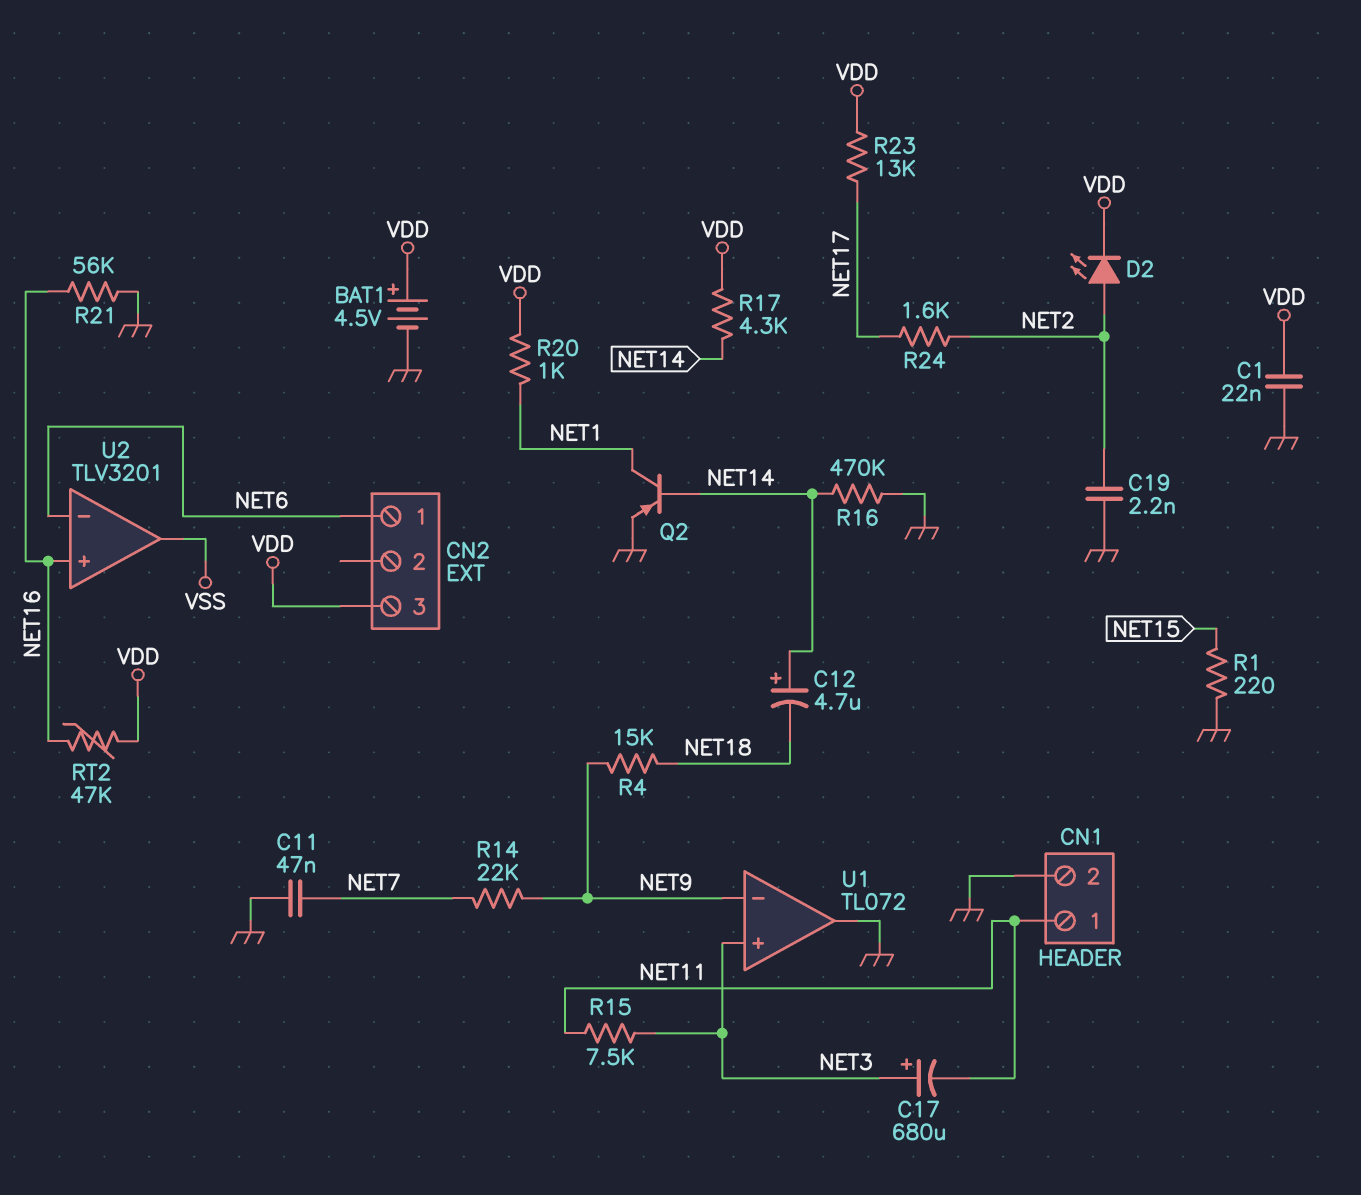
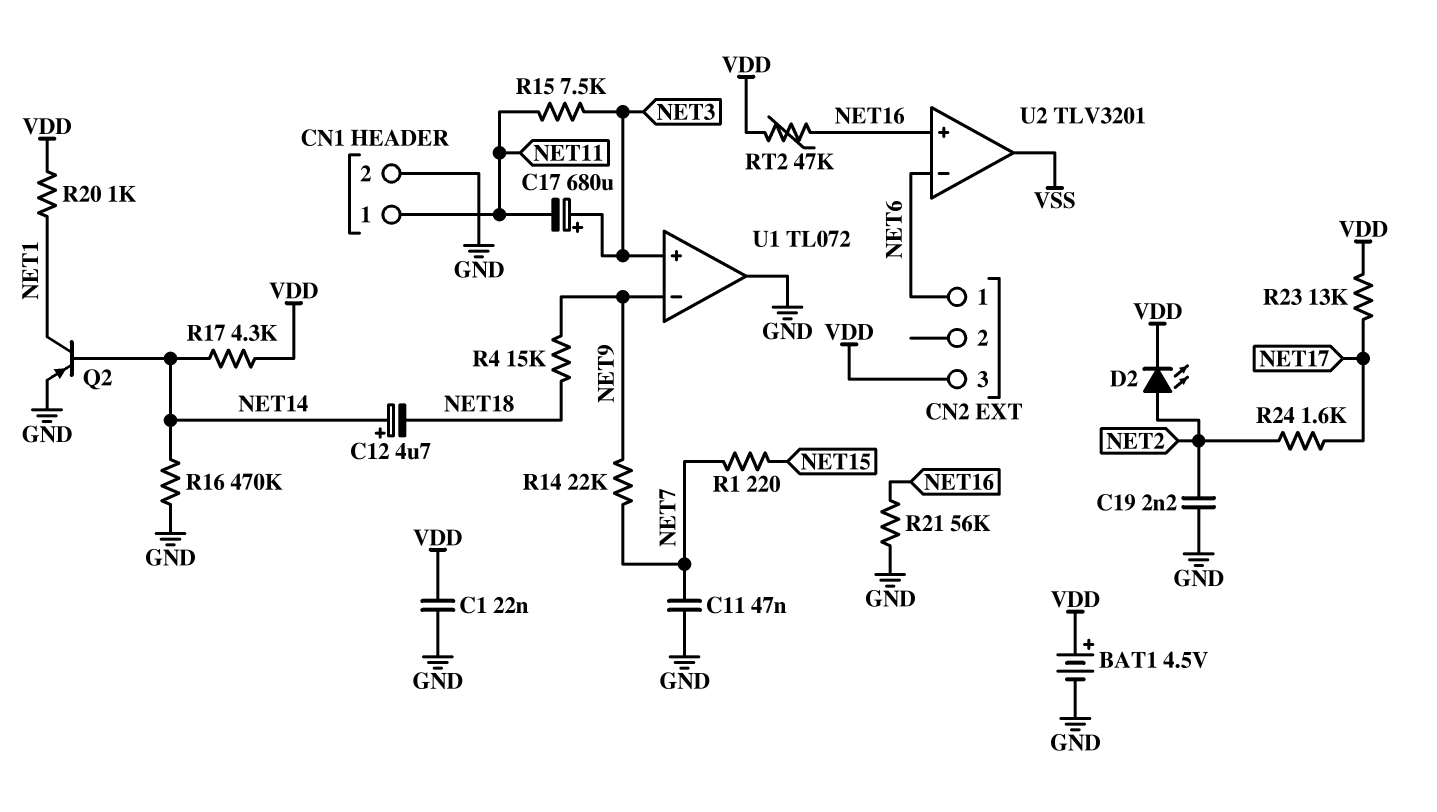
R1: 220 (GND, NET15) -> 220 (NET7, NET15)

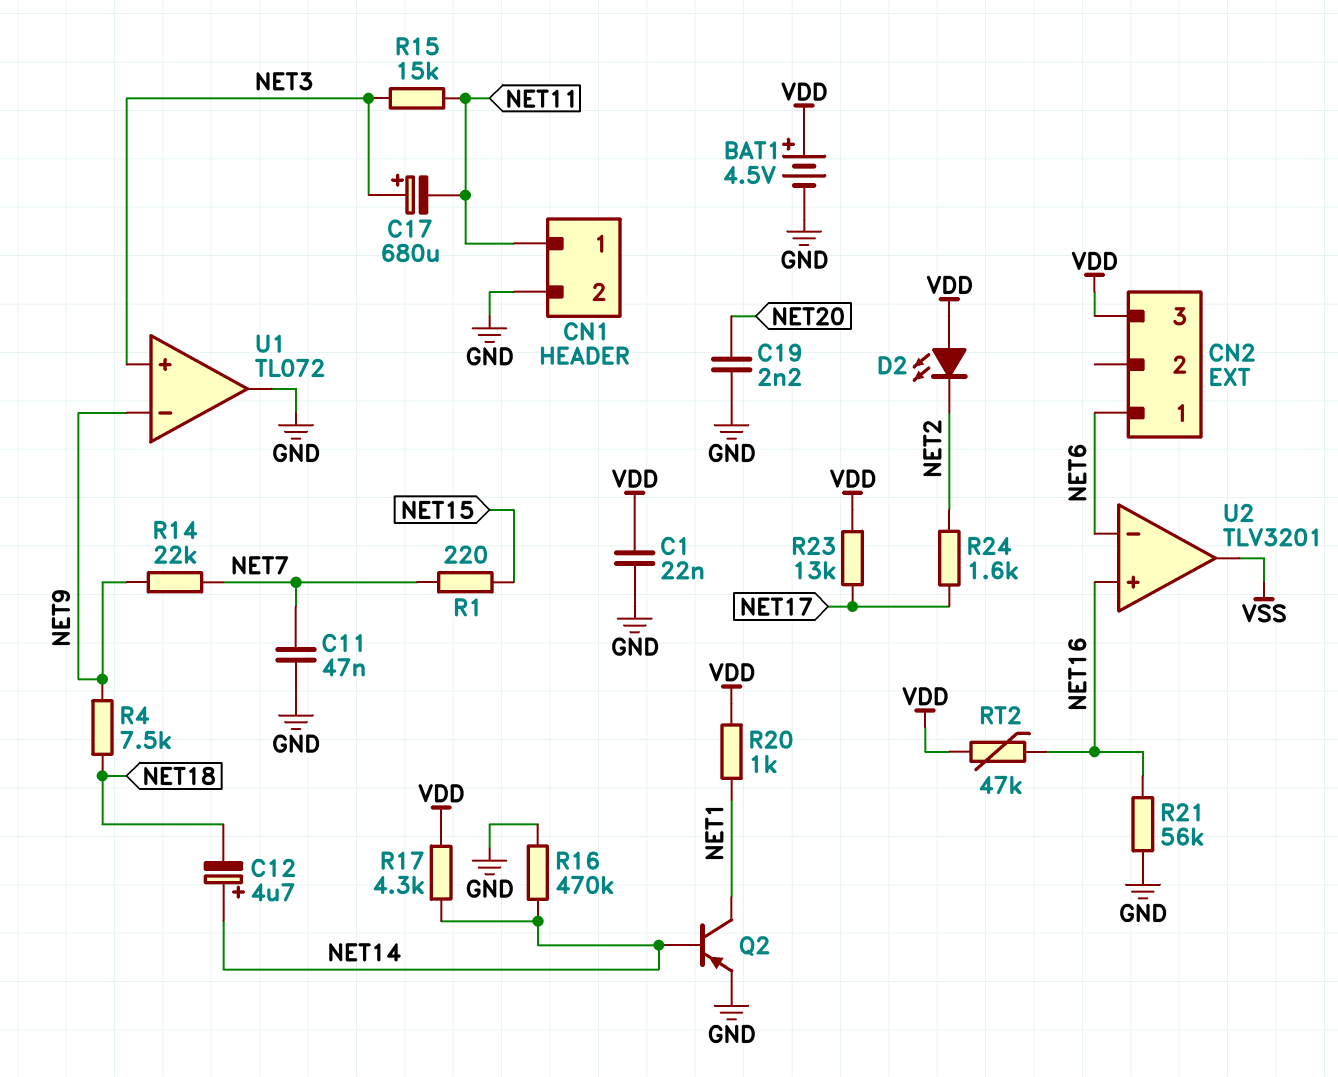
C19: 2.2nF (GND, NET2) -> 2.2nF (GND, NET20)
D2: LED (A NET2, K VDD) -> LED (A VDD, K NET2)
R4: 15k (NET9, NET18) -> 7.5k (NET9, NET18)
R15: 7.5k (NET3, NET11) -> 15k (NET3, NET11)

